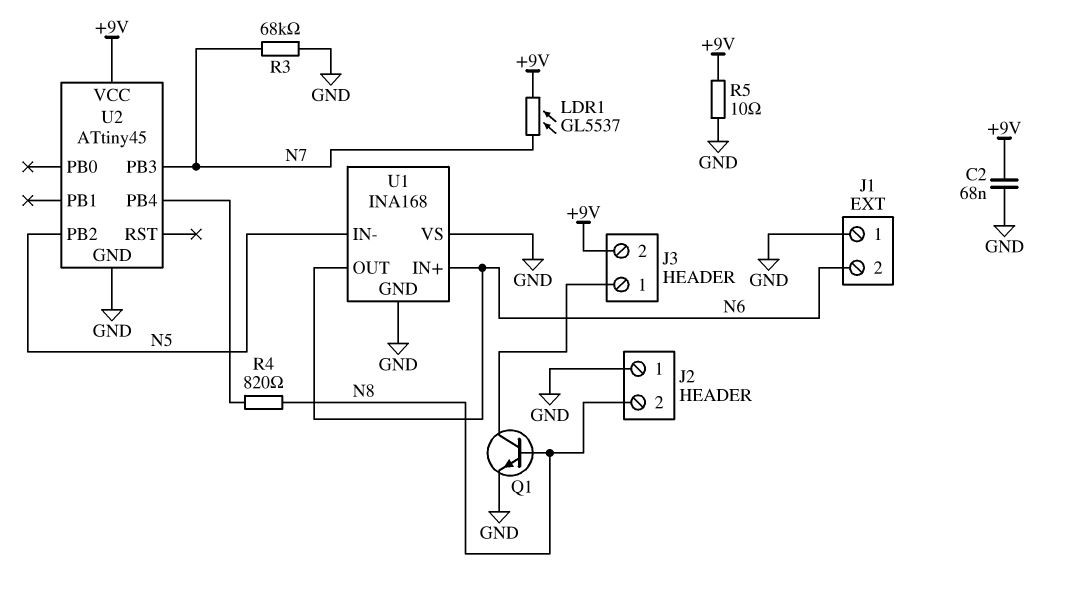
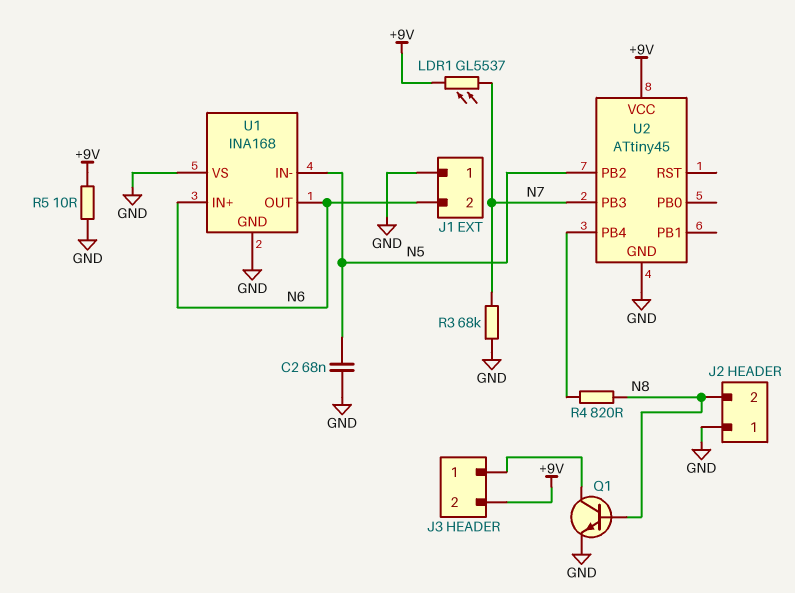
C2: 68nF (+9V, GND) -> 68nF (GND, N5)

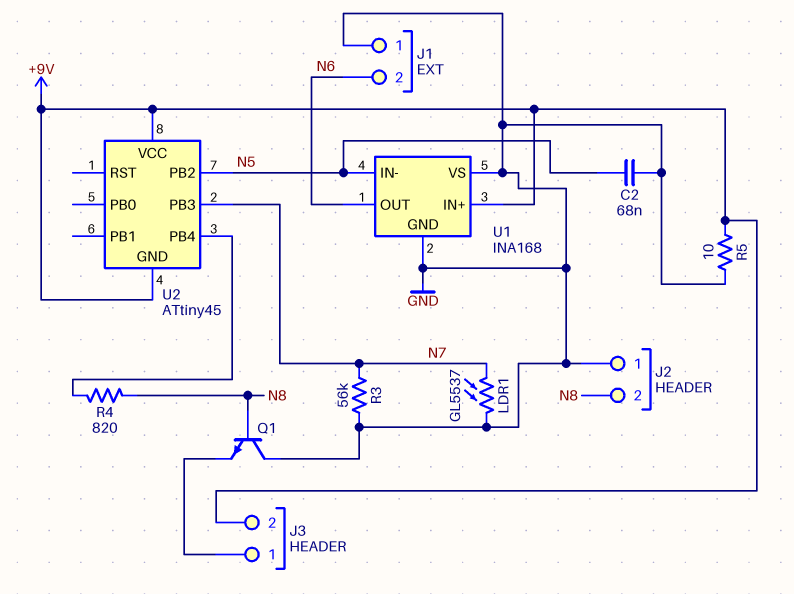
LDR1: GL5537 (+9V, N7) -> GL5537 (GND, N7)
Q1: NPN (B N8, C J3/1, E GND) -> NPN (B N8, C GND, E J3/1)
R3: 68k (GND, N7) -> 56k (GND, N7)
U1 pin IN+: N6 -> +9V
U2 pin GND: GND -> +9V

